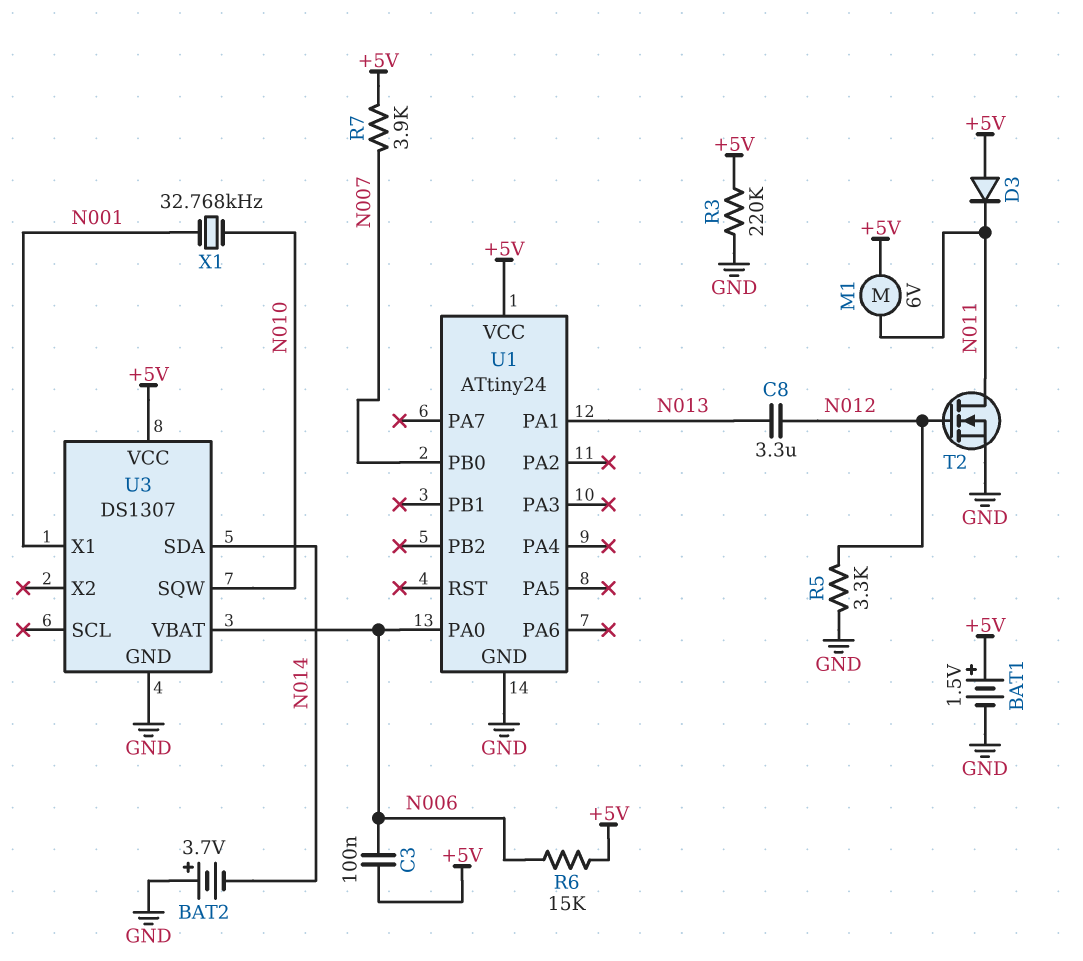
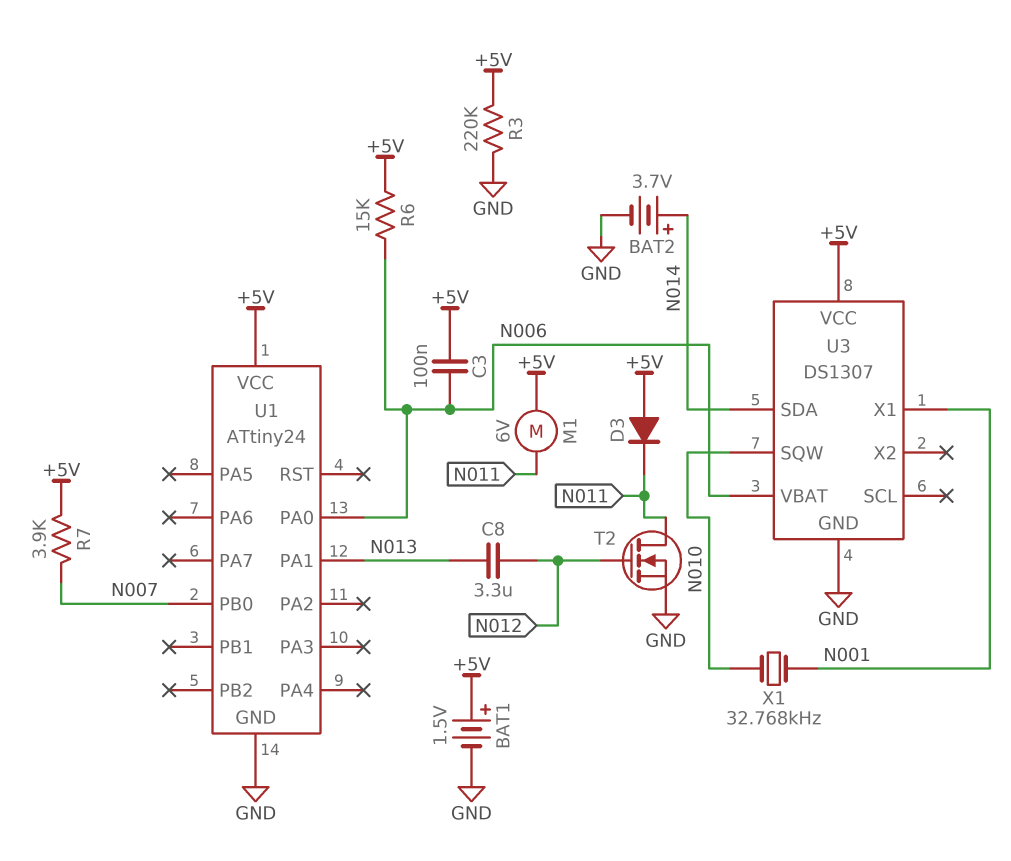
BAT2: 3.7V (plus GND, minus N014) -> 3.7V (plus N014, minus GND)
R5: 3.3k (GND, N012) -> none

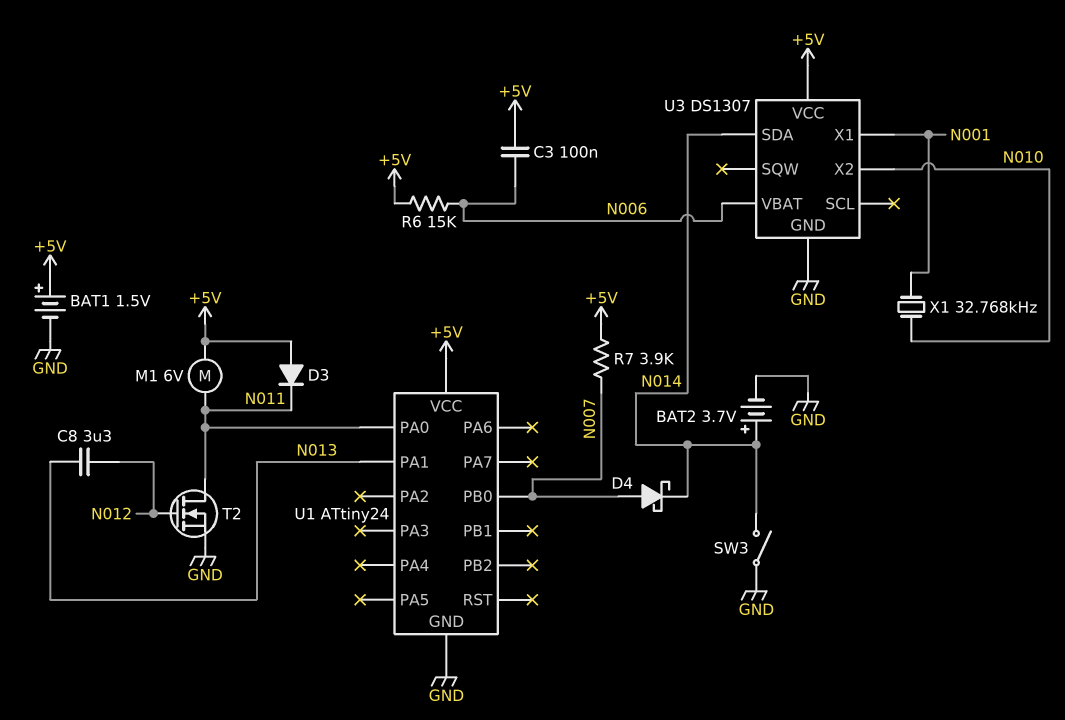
D4: none -> schottky (A N007, K N014)
R3: 220k (+5V, GND) -> none
SW3: none -> switch (GND, N014)
U1 pin PA0: N006 -> N011
U3 pin SQW: N010 -> none
U3 pin X2: none -> N010

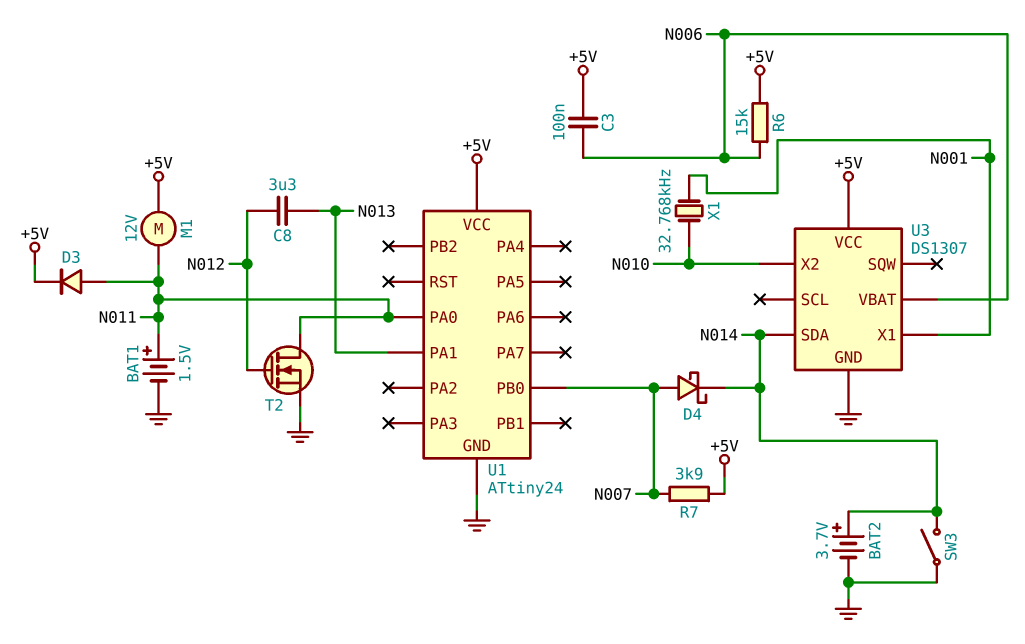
BAT1: 1.5V (plus +5V, minus GND) -> 1.5V (plus N011, minus GND)
D3: diode (A +5V, K N011) -> diode (A N011, K +5V)
M1: motor 6V (+5V, N011) -> motor 12V (+5V, N011)

